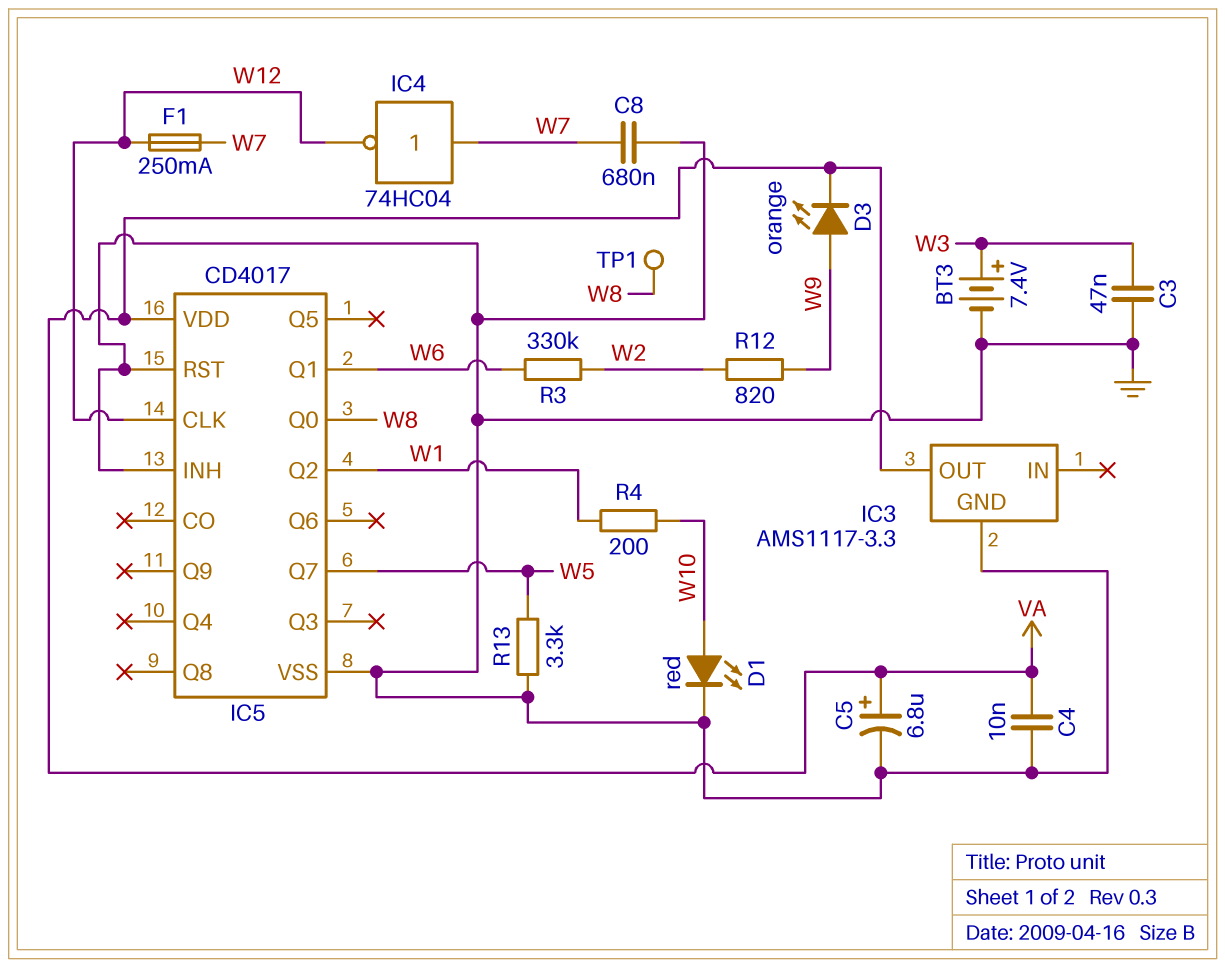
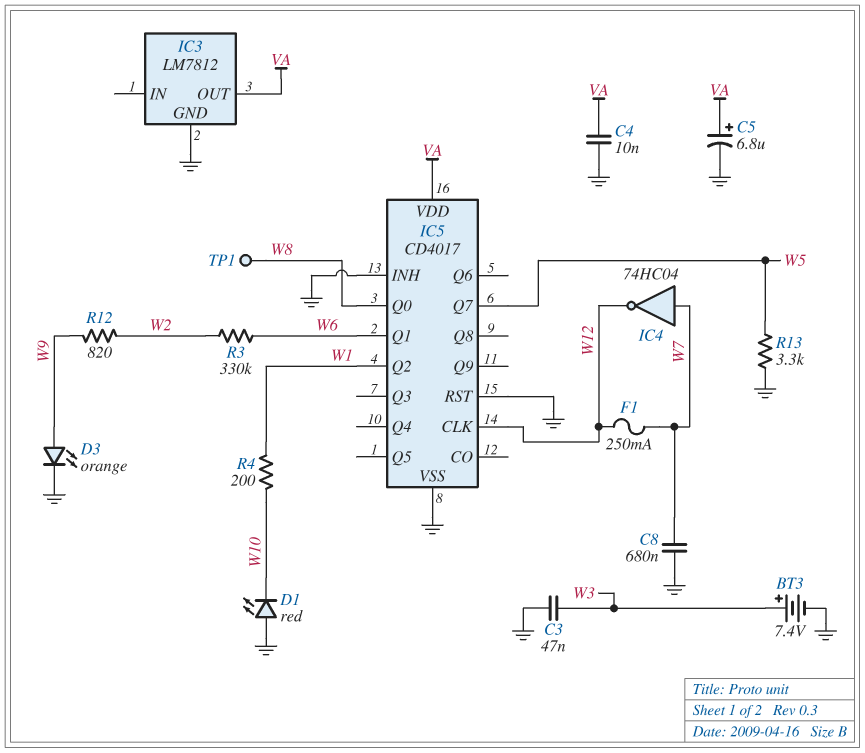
D1: LED red (A W10, K GND) -> LED red (A GND, K W10)
D3: LED orange (A W9, K VA) -> LED orange (A W9, K GND)
IC3: AMS1117-3.3 -> LM7812

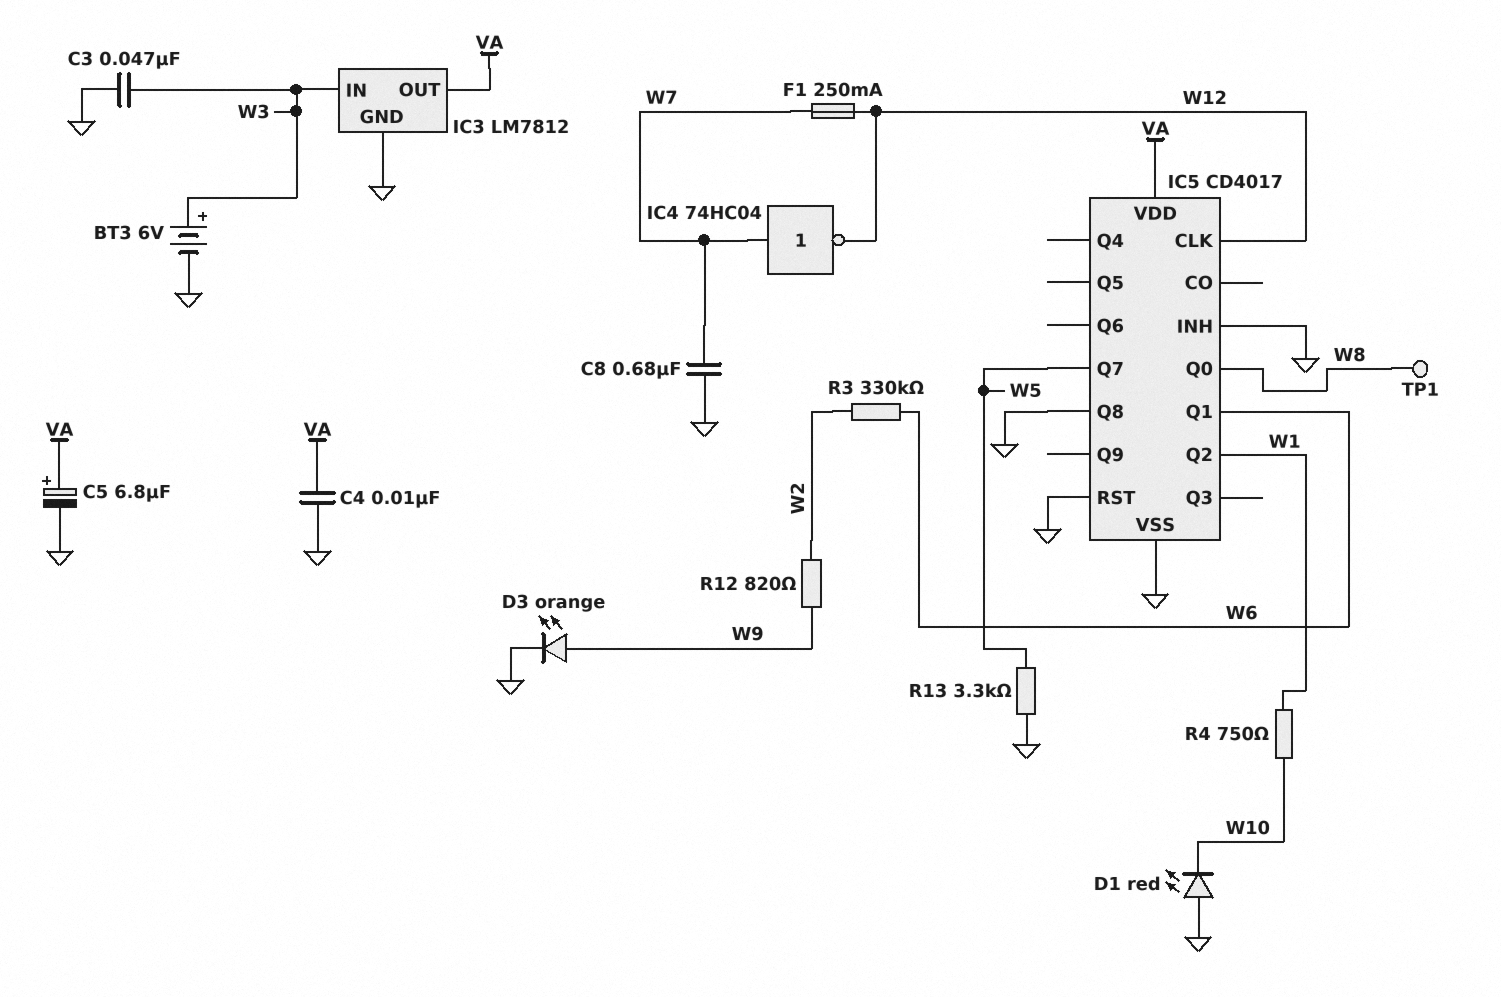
BT3: 7.4V (plus W3, minus GND) -> 6V (plus W3, minus GND)
IC3 pin IN: none -> W3
IC5 pin Q8: none -> GND
R4: 200 (W1, W10) -> 750 (W1, W10)

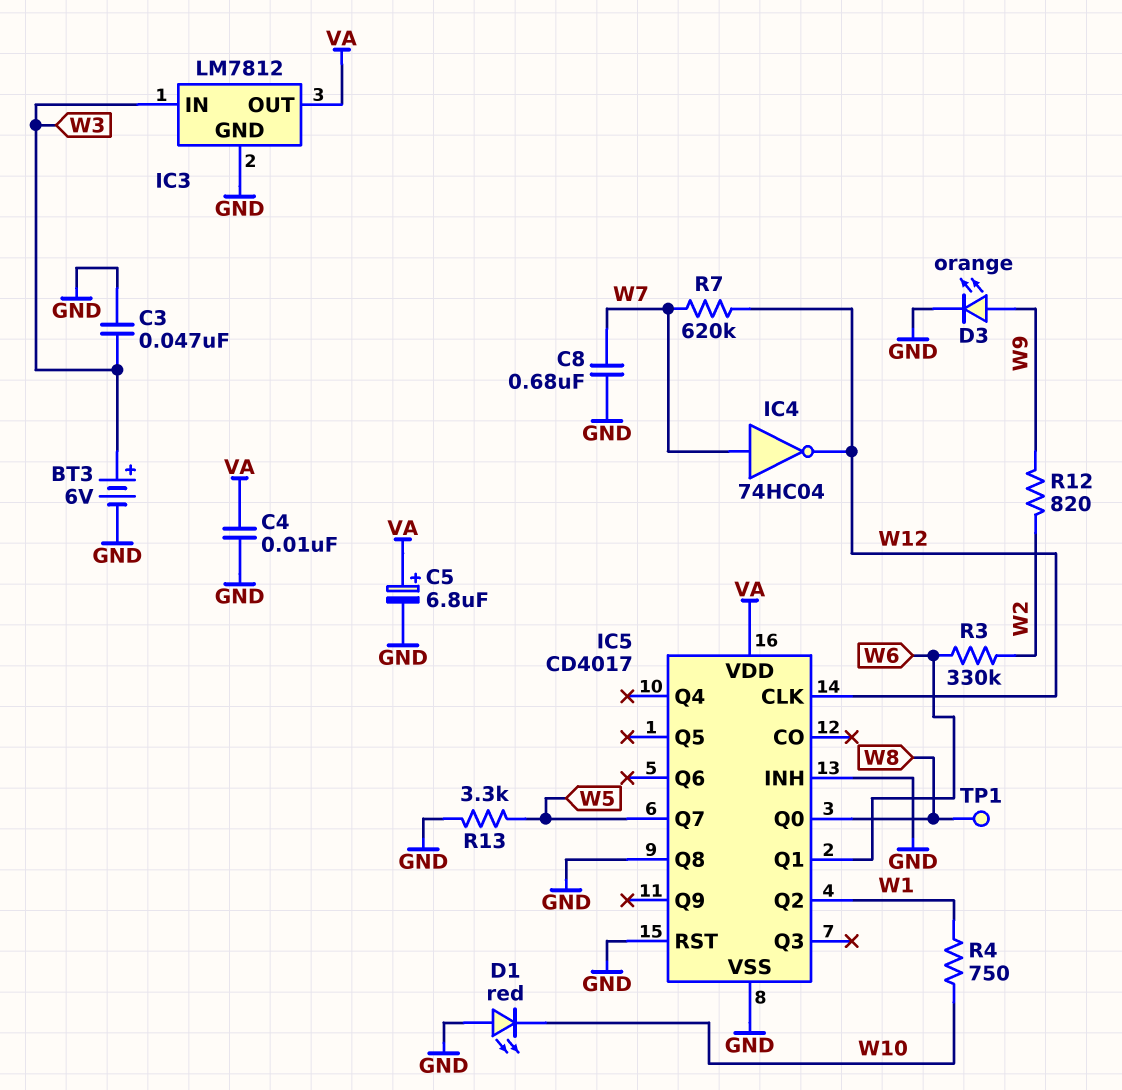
F1: 250mA (W7, W12) -> none
R7: none -> 620k (W7, W12)

